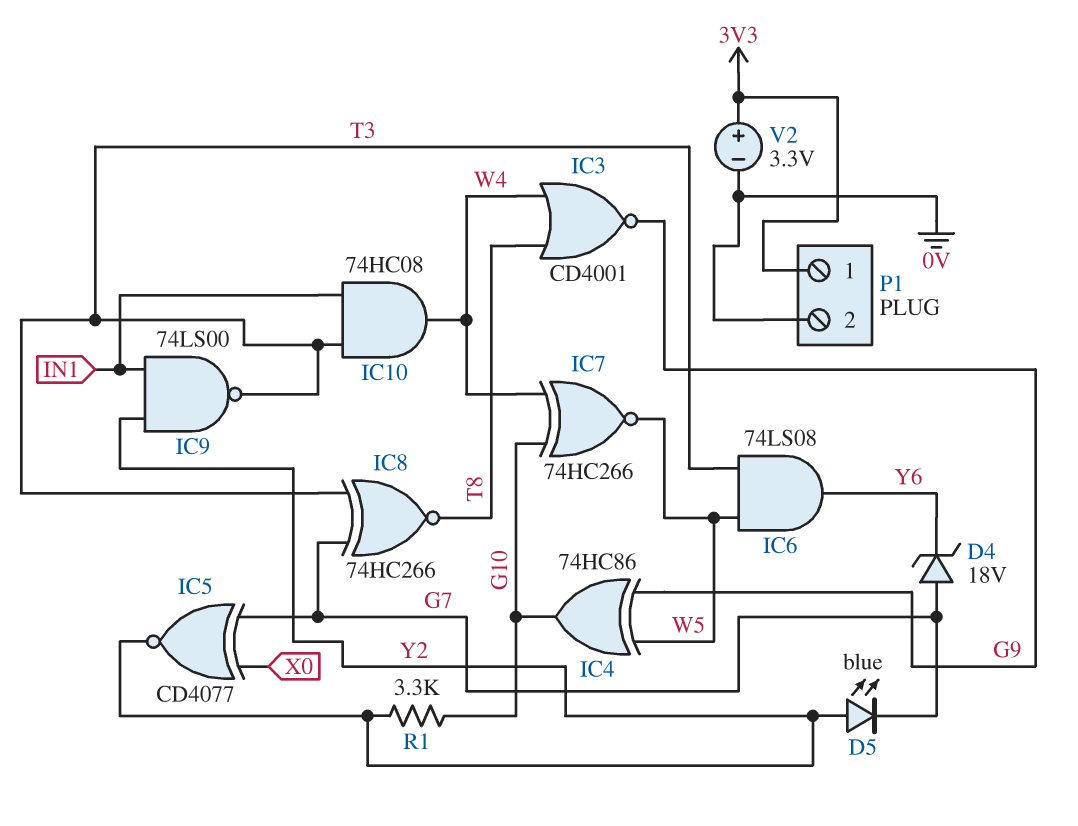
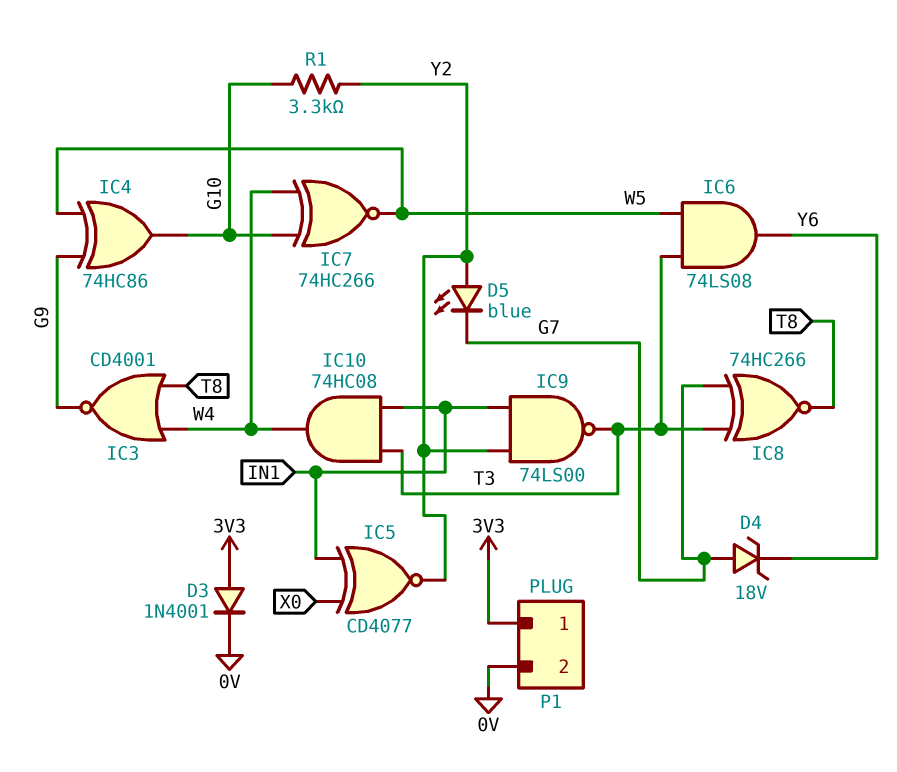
D3: none -> diode 1N4001 (A 3V3, K 0V)
IC5: XNOR CD4077 (in G7, in X0, out Y2) -> XNOR CD4077 (in IN1, in X0, out Y2)
V2: 3.3V (plus 3V3, minus 0V) -> none

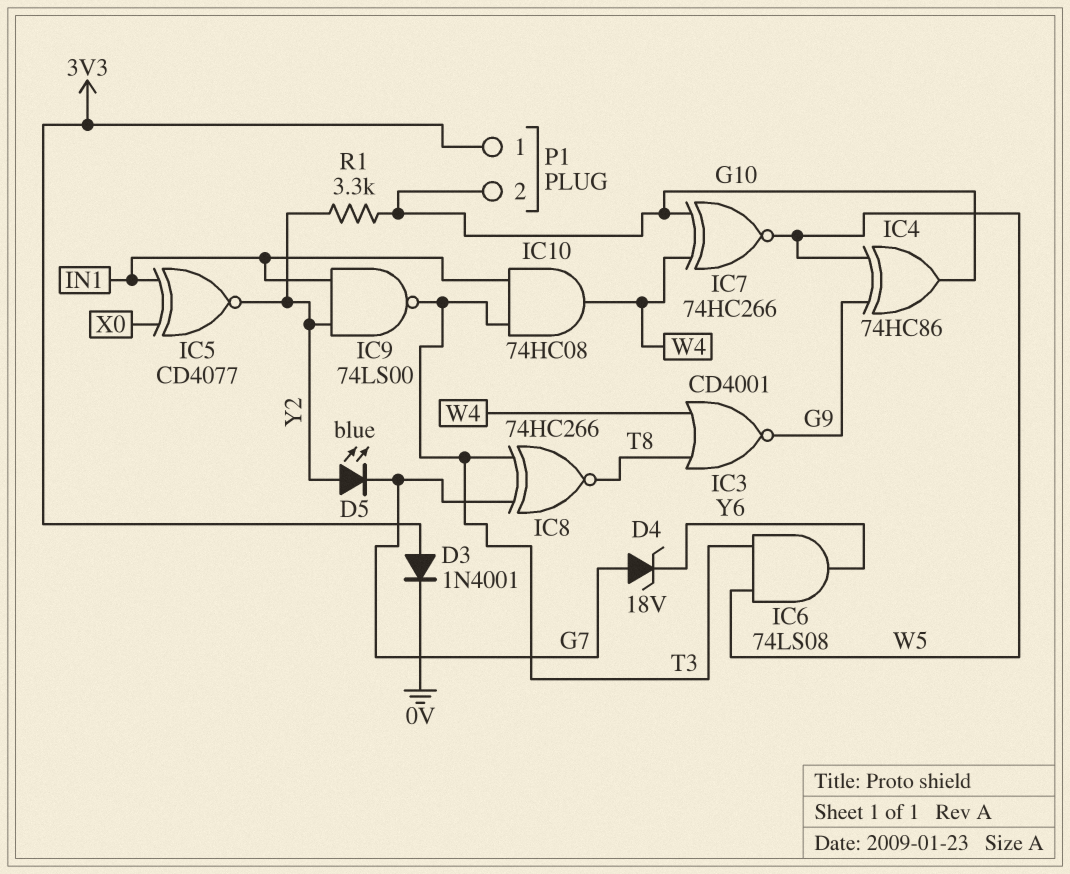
P1 pin 2: 0V -> G10

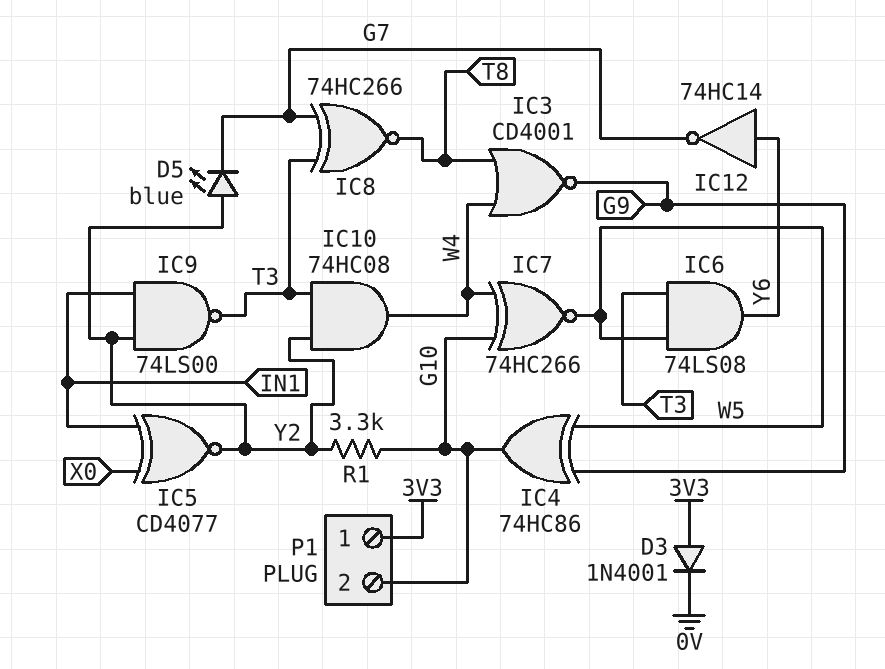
D4: zener 18V (A G7, K Y6) -> none
IC10: AND 74HC08 (in IN1, in T3, out W4) -> AND 74HC08 (in T3, in Y2, out W4)
IC12: none -> NOT 74HC14 (in Y6, out G7)

